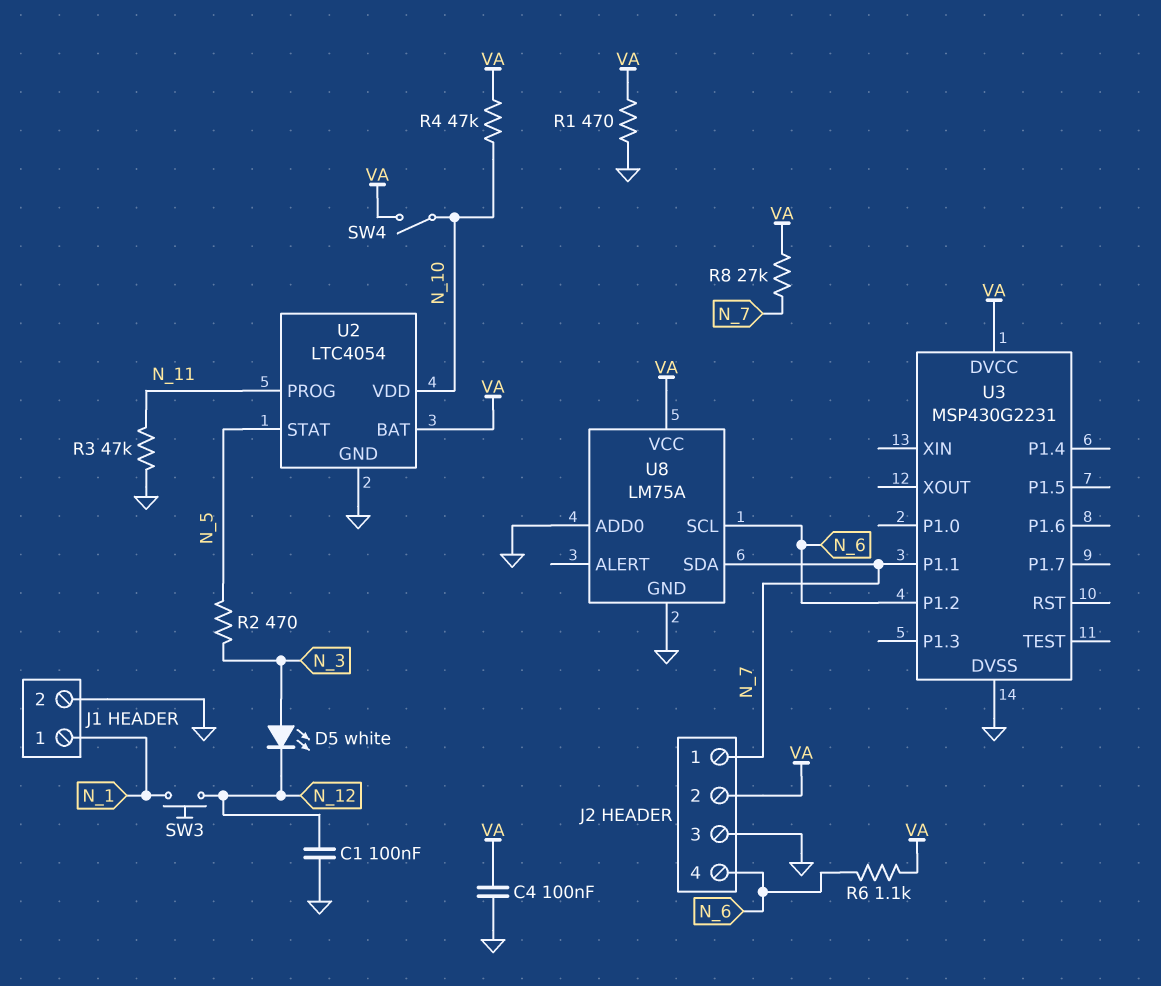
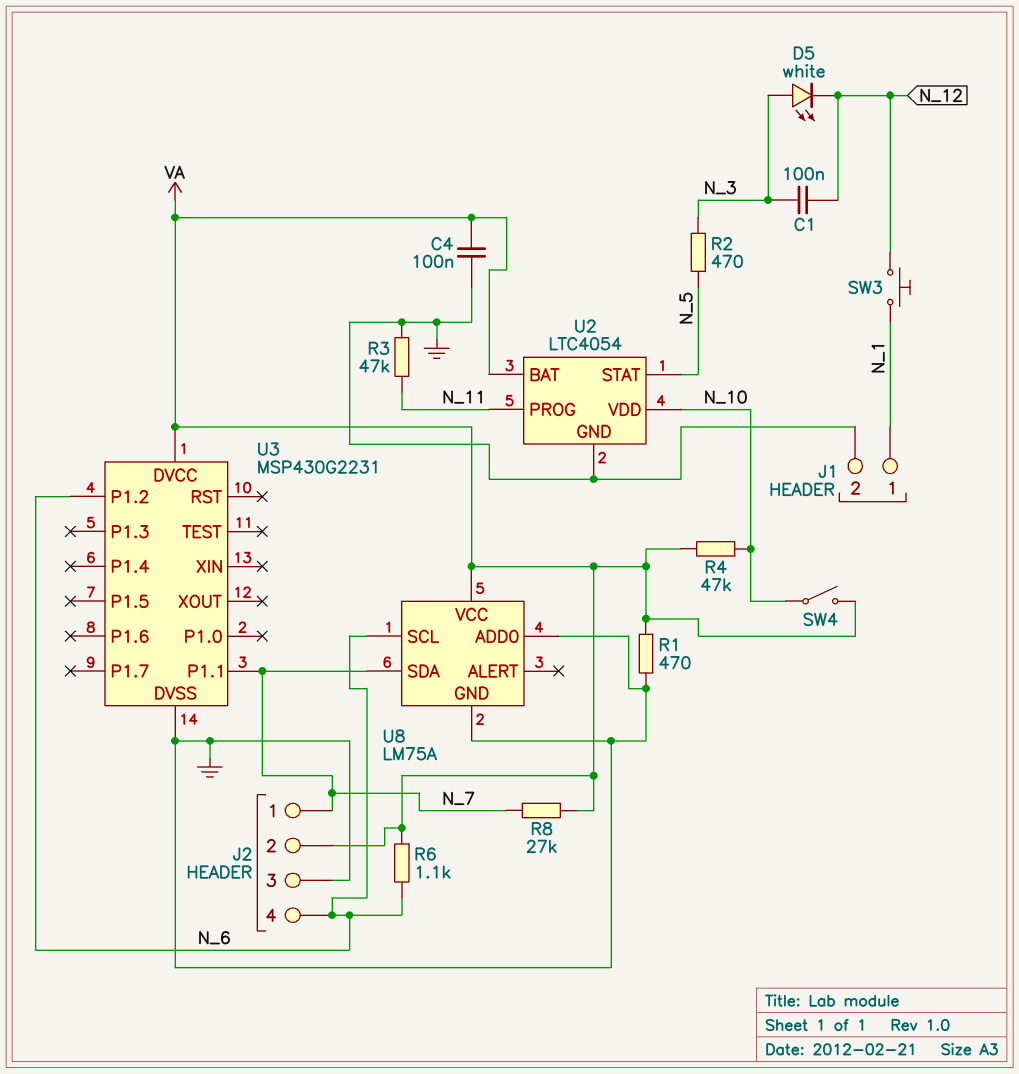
C1: 100nF (GND, N_12) -> 100nF (N_3, N_12)

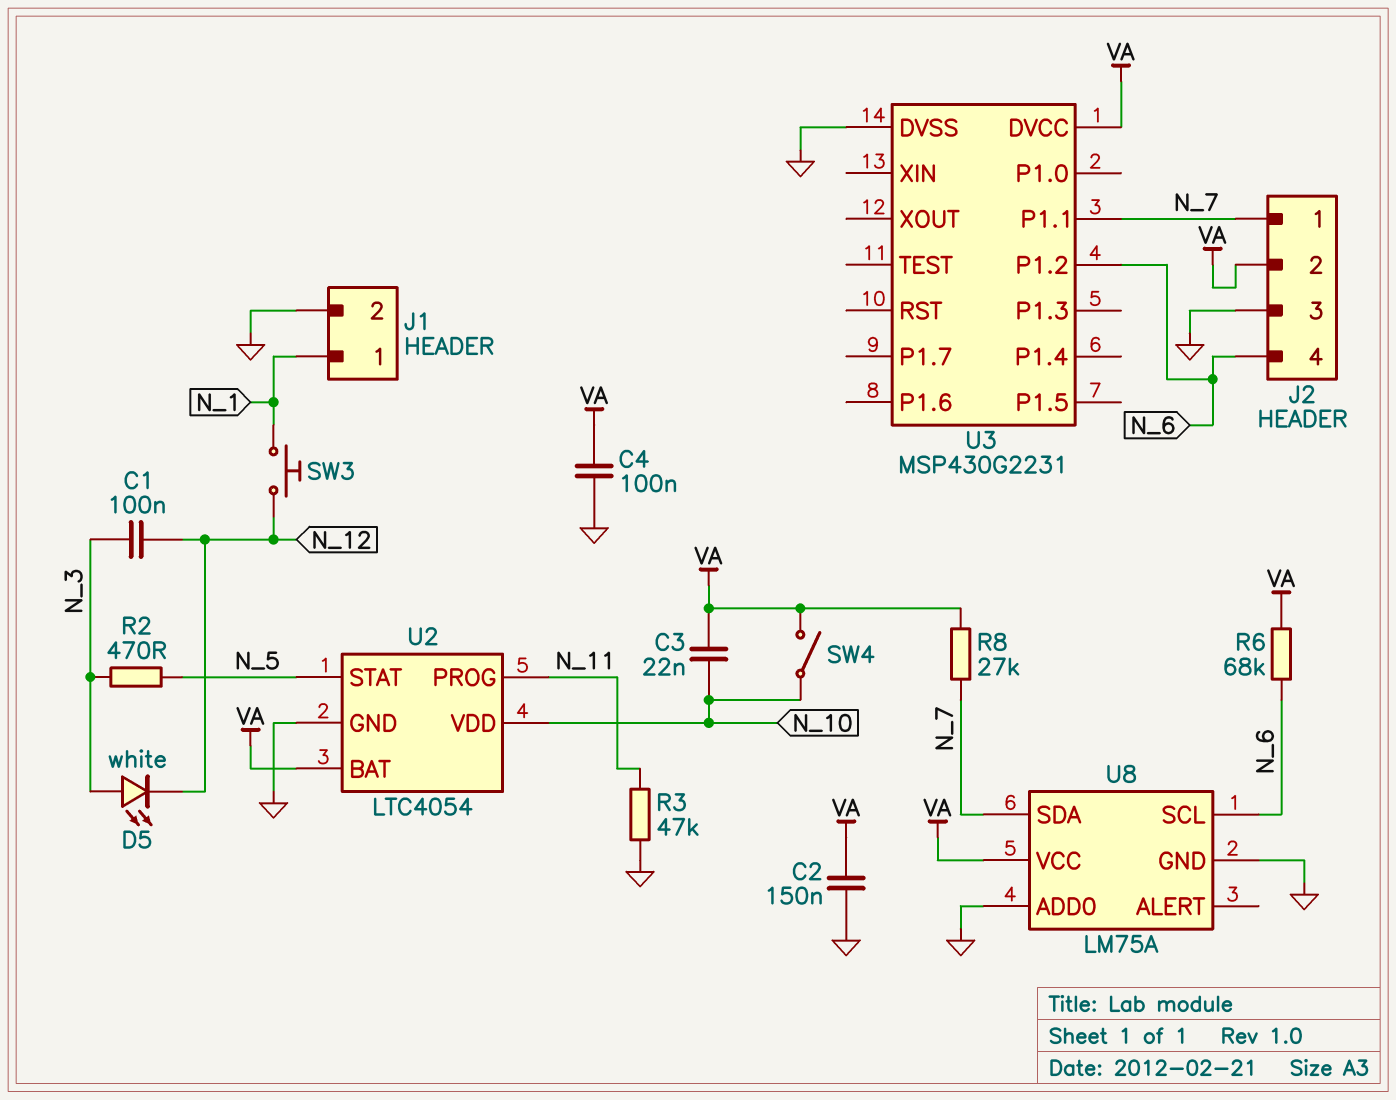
C2: none -> 150nF (GND, VA)
C3: none -> 22nF (N_10, VA)
R1: 470 (GND, VA) -> none
R4: 47k (N_10, VA) -> none
R6: 1.1k (N_6, VA) -> 68k (N_6, VA)

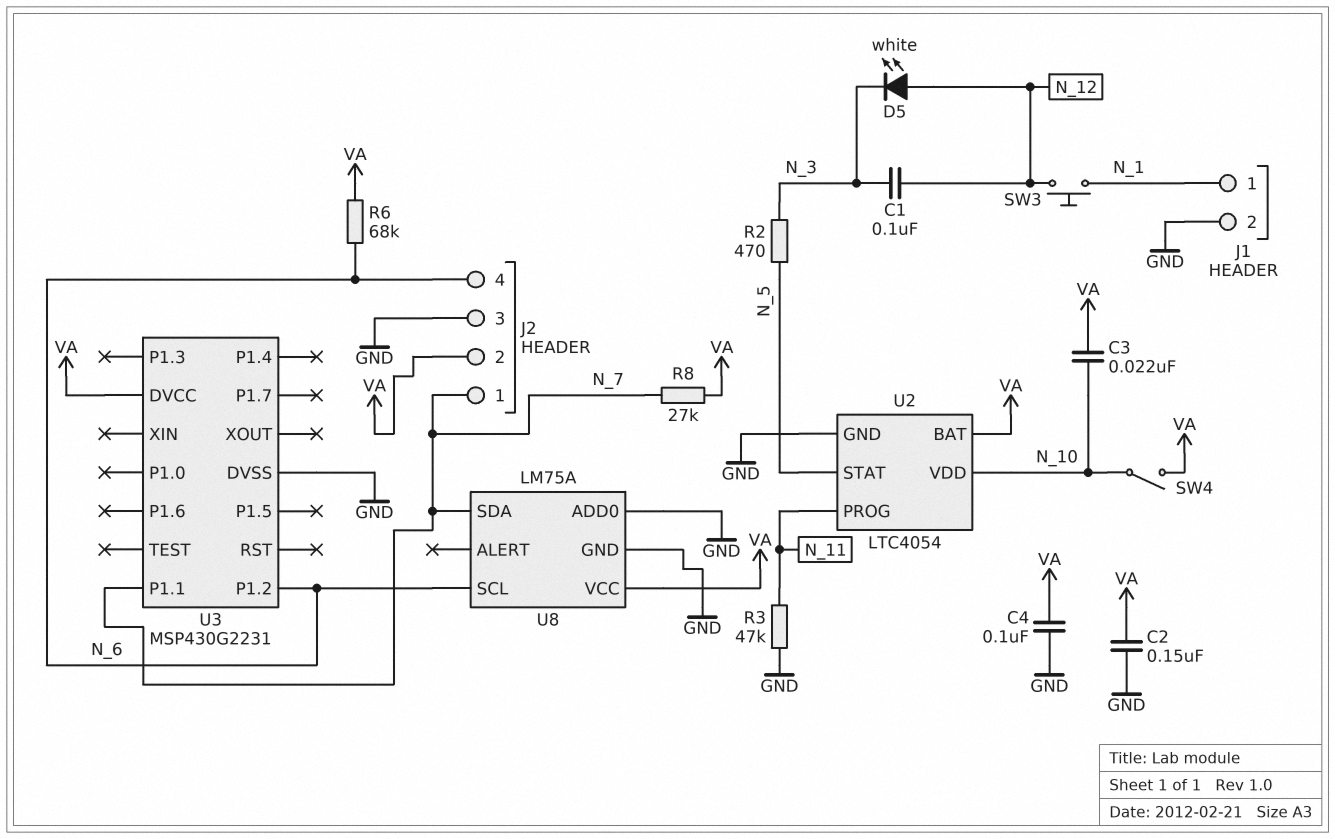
D5: LED white (A N_3, K N_12) -> LED white (A N_12, K N_3)

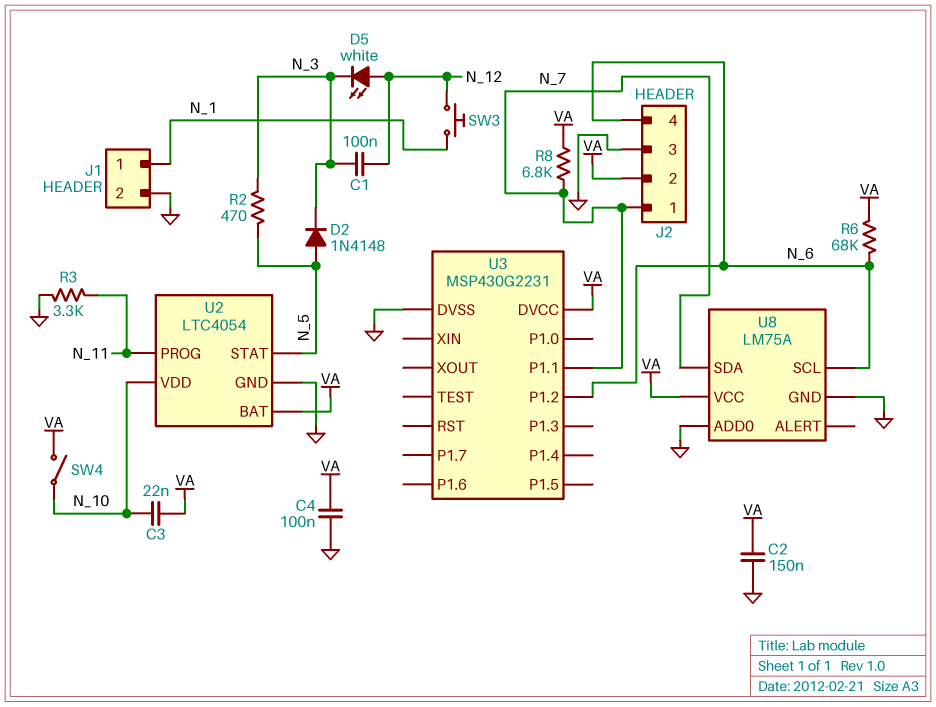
D2: none -> diode 1N4148 (A N_5, K N_3)
R3: 47k (GND, N_11) -> 3.3k (GND, N_11)
R8: 27k (N_7, VA) -> 6.8k (N_7, VA)

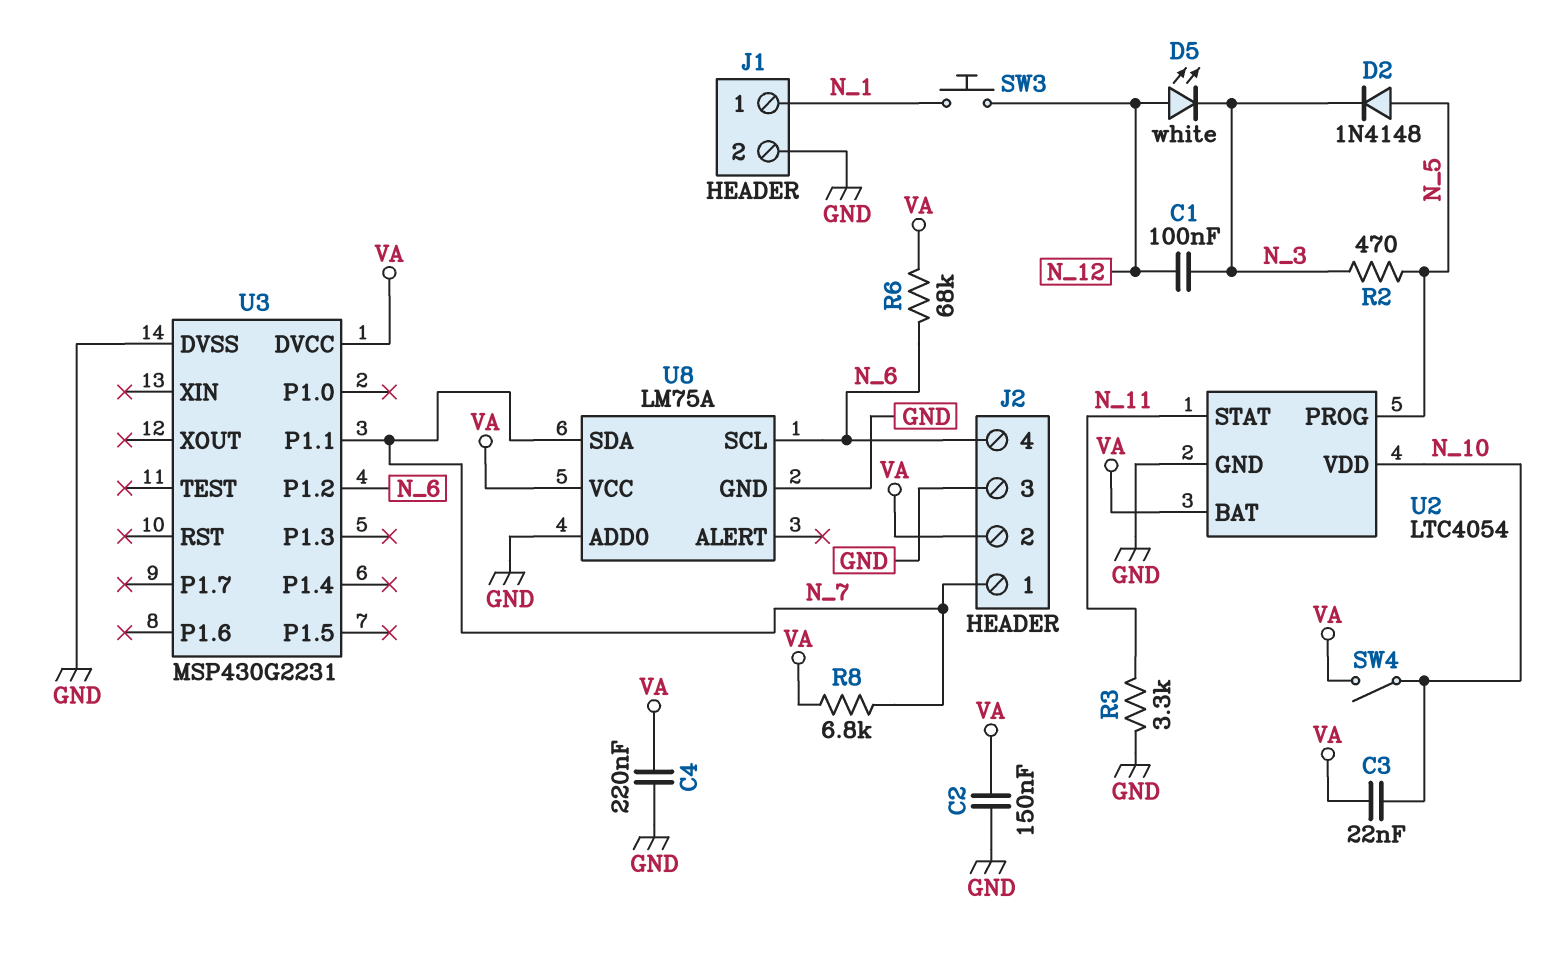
C4: 100nF (GND, VA) -> 220nF (GND, VA)
U2 pin PROG: N_11 -> N_5
U2 pin STAT: N_5 -> N_11

